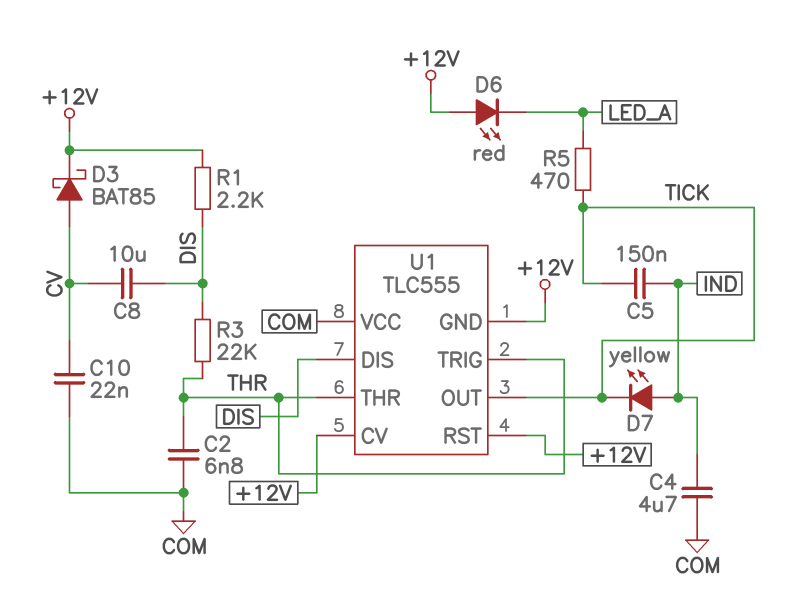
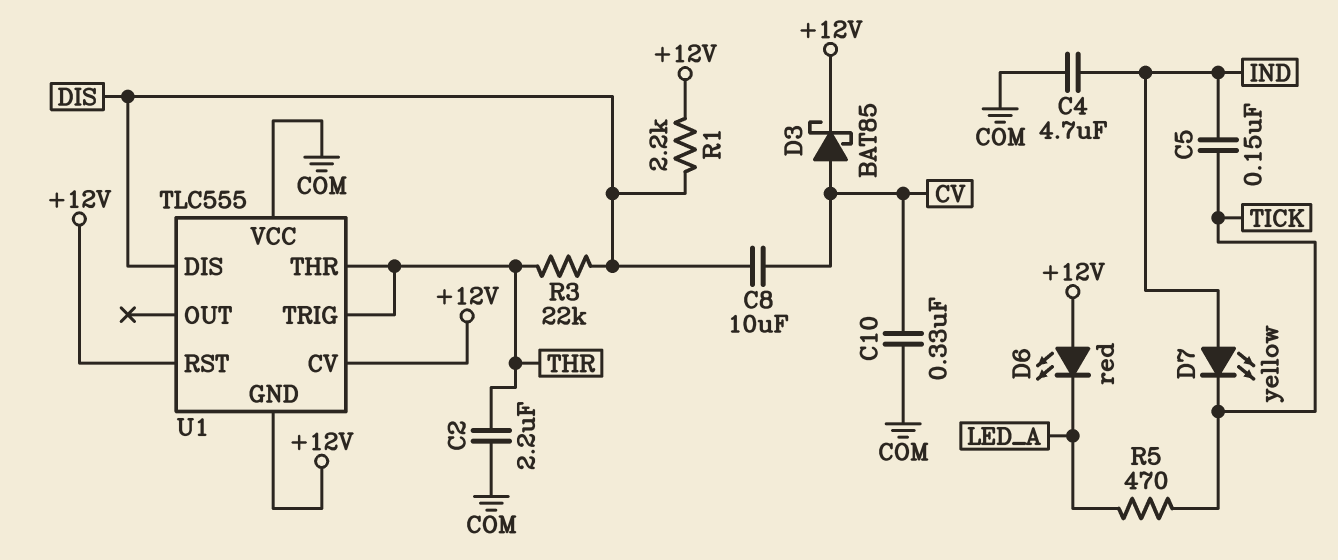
C2: 6.8nF (COM, THR) -> 2.2uF (COM, THR)
C10: 22nF (COM, CV) -> 330nF (COM, CV)
U1 pin OUT: TICK -> none

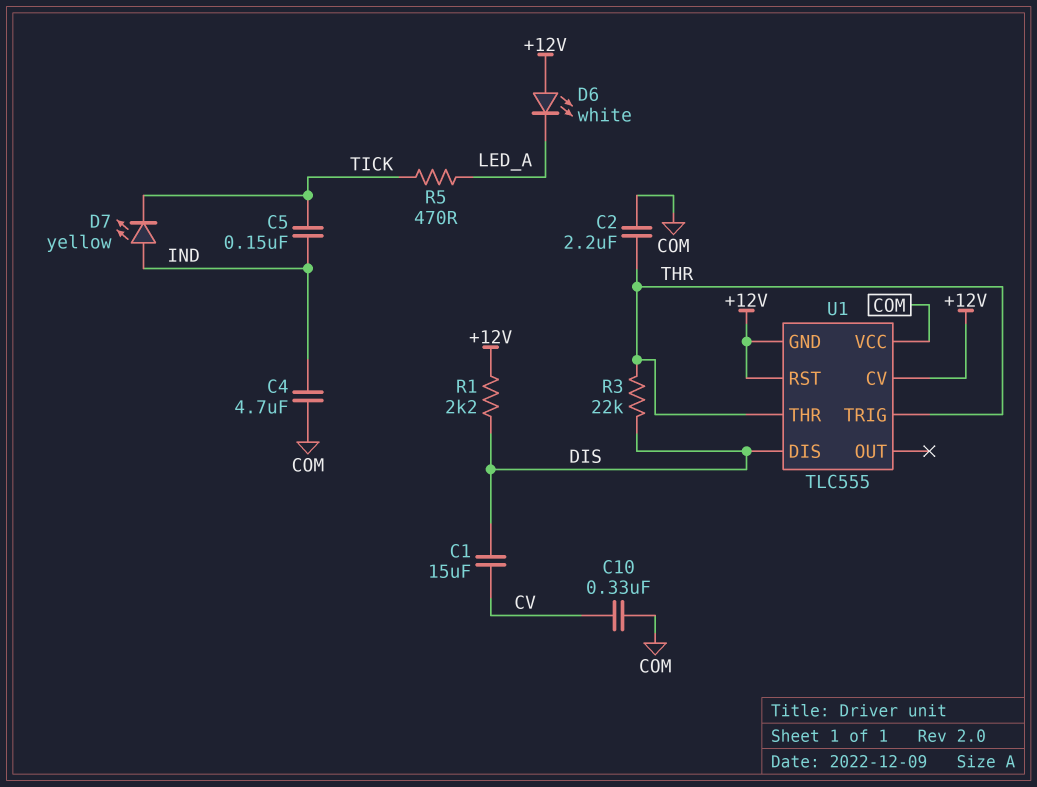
C1: none -> 15uF (CV, DIS)
C8: 10uF (CV, DIS) -> none
D3: schottky BAT85 (A CV, K +12V) -> none
D6: LED red (A +12V, K LED_A) -> LED white (A +12V, K LED_A)

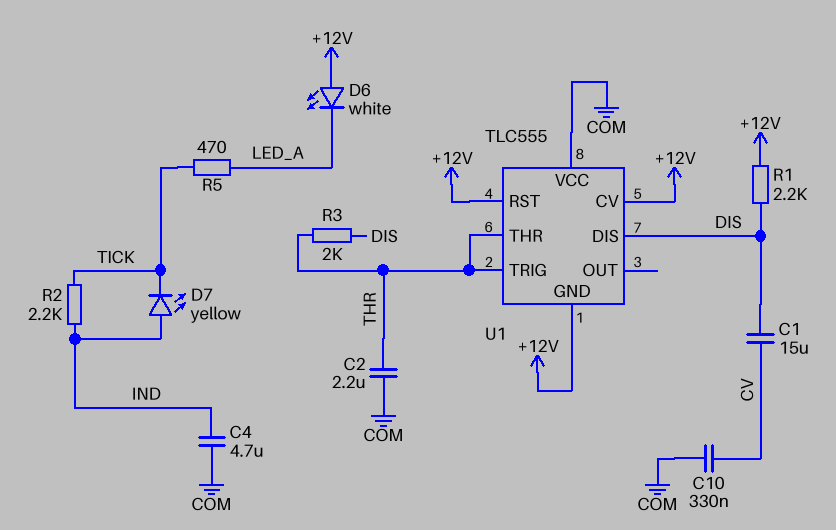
C5: 150nF (IND, TICK) -> none
R2: none -> 2.2k (IND, TICK)
R3: 22k (DIS, THR) -> 2k (DIS, THR)

